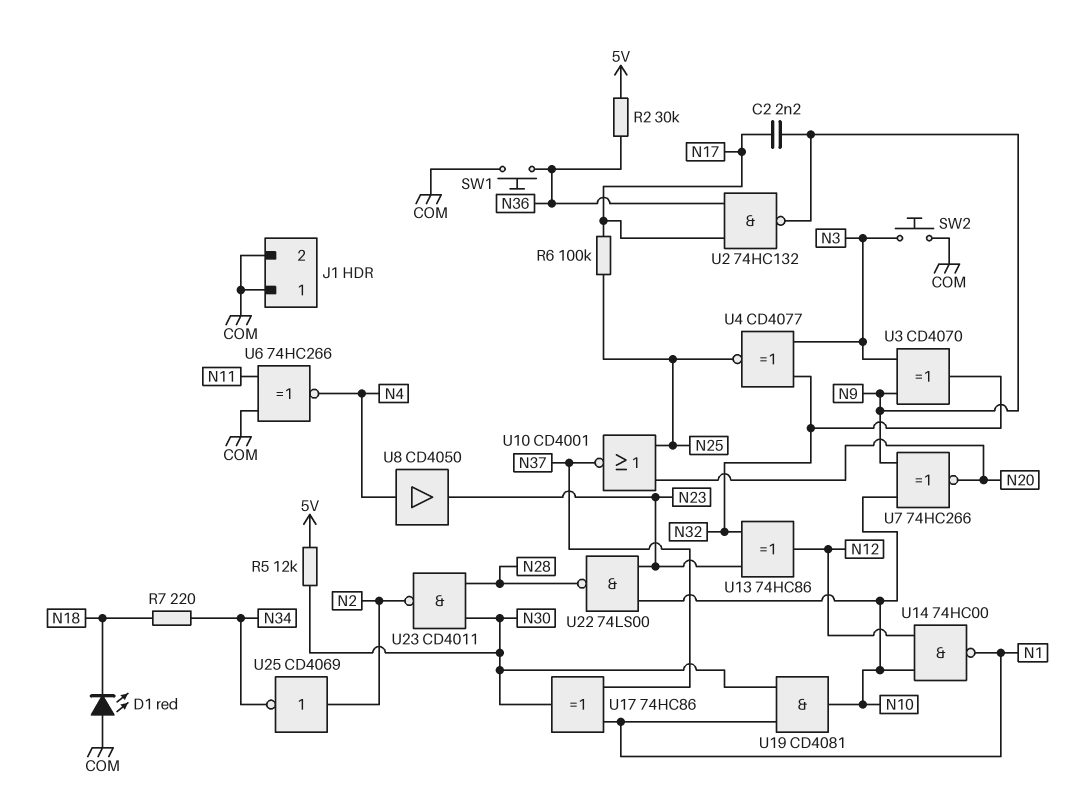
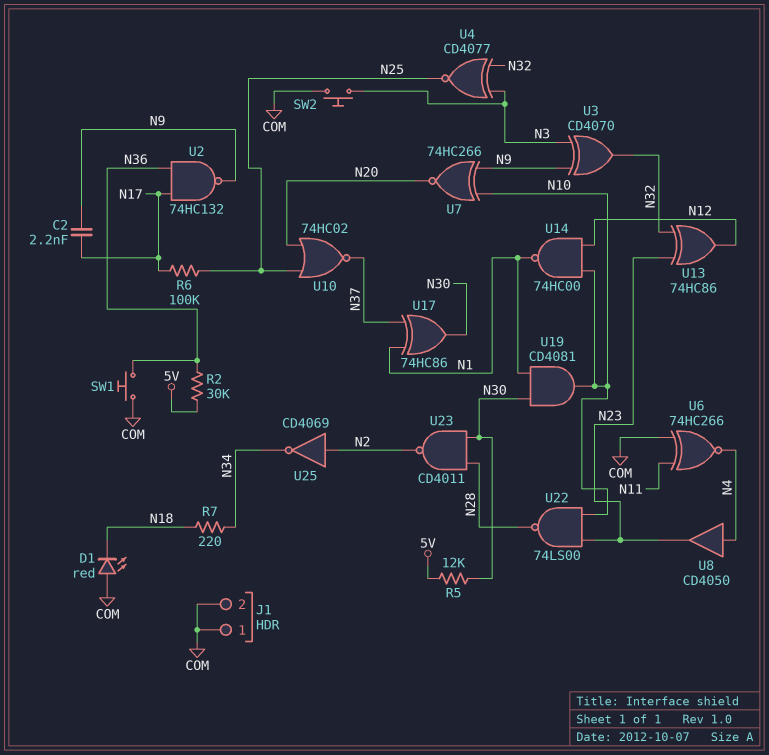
U10: NOR CD4001 (in N20, in N25, out N37) -> NOR 74HC02 (in N20, in N25, out N37)

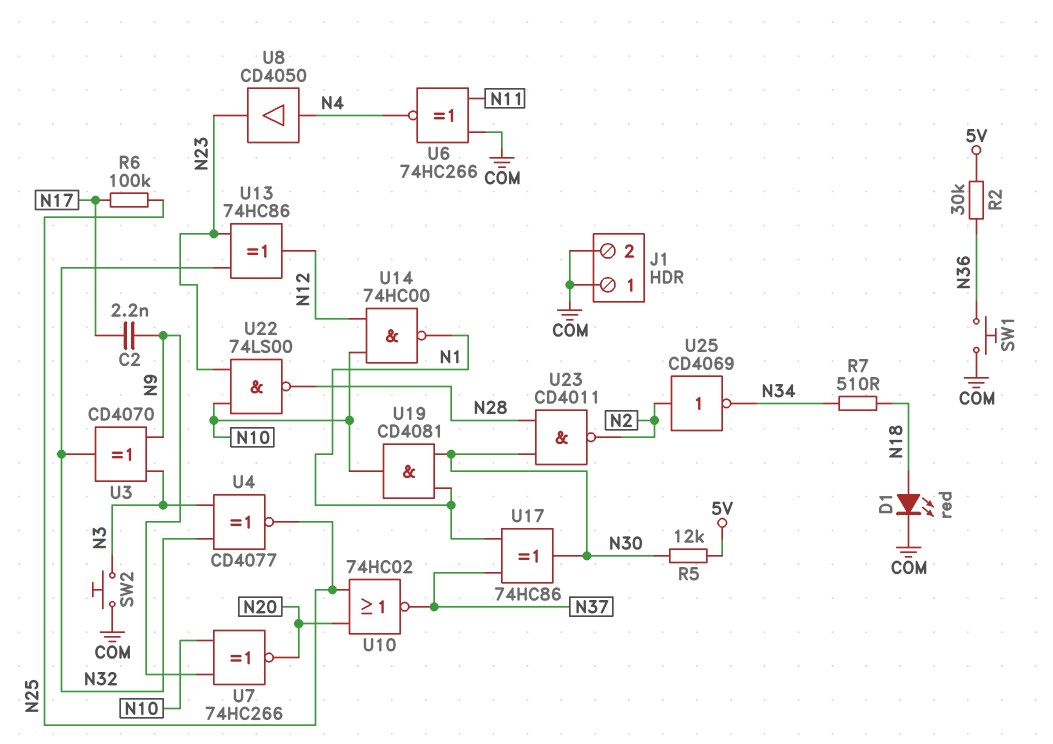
D1: LED red (A COM, K N18) -> LED red (A N18, K COM)
R7: 220 (N18, N34) -> 510 (N18, N34)
U2: NAND 74HC132 (in N17, in N36, out N9) -> none

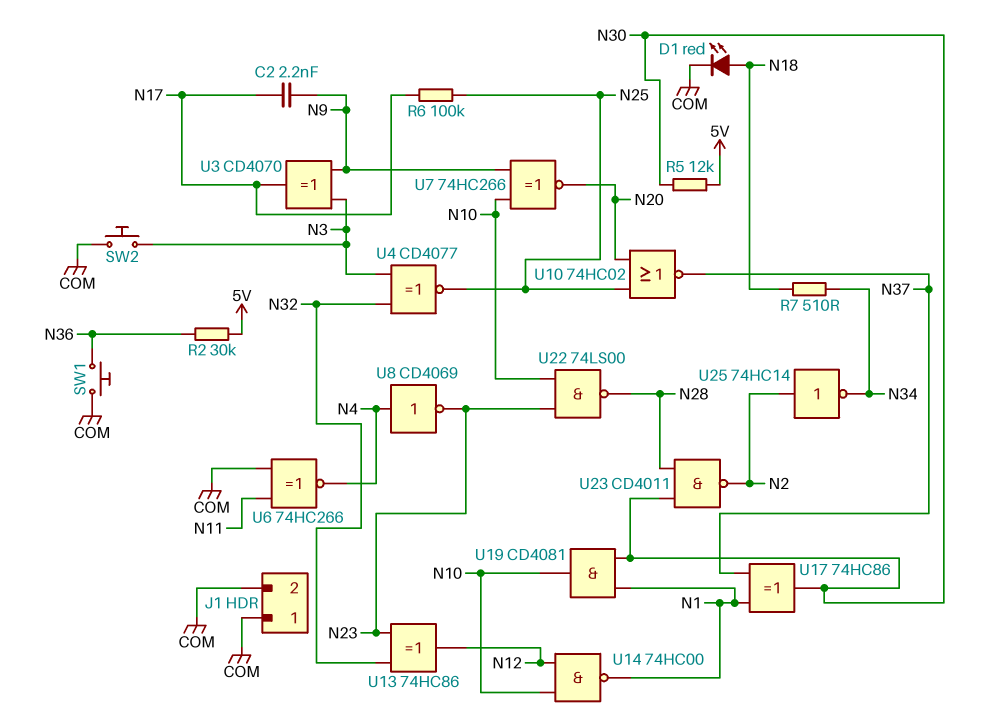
U3: XOR CD4070 (in N3, in N9, out N32) -> XOR CD4070 (in N3, in N9, out N17)
U8: buffer CD4050 (in N4, out N23) -> NOT CD4069 (in N4, out N23)
U25: NOT CD4069 (in N2, out N34) -> NOT 74HC14 (in N2, out N34)

